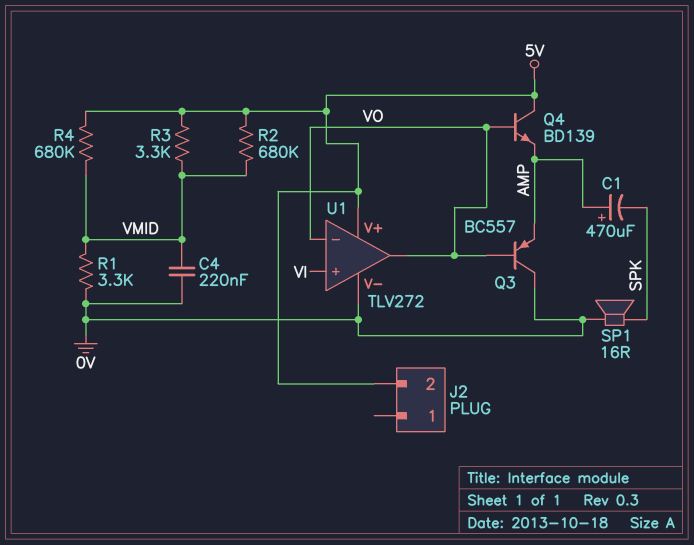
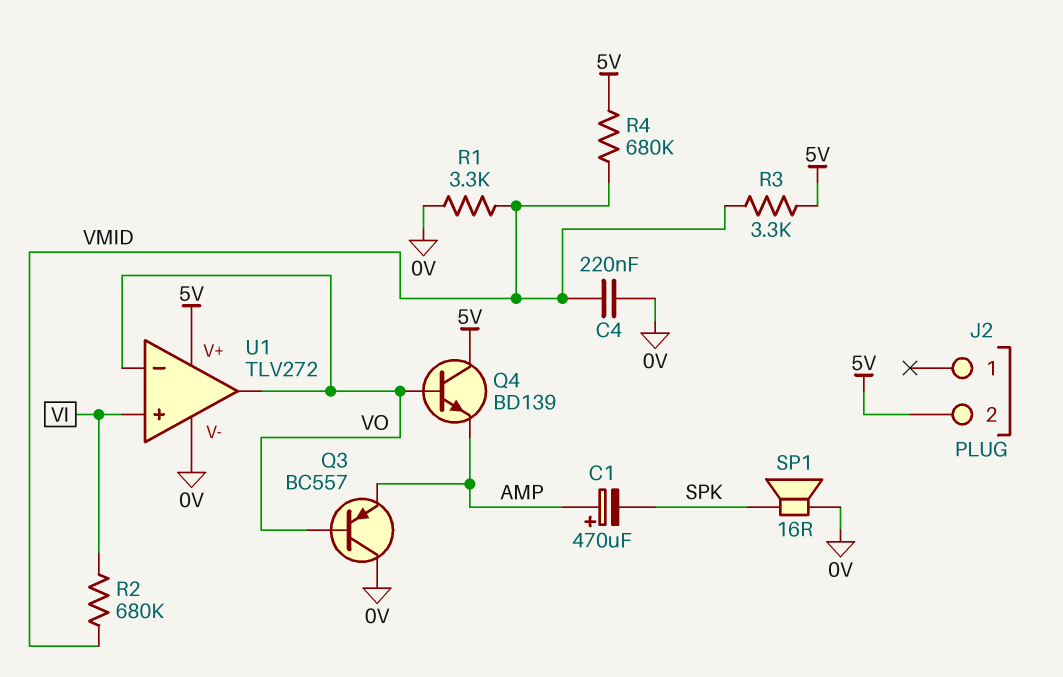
R2: 680k (5V, VMID) -> 680k (VI, VMID)

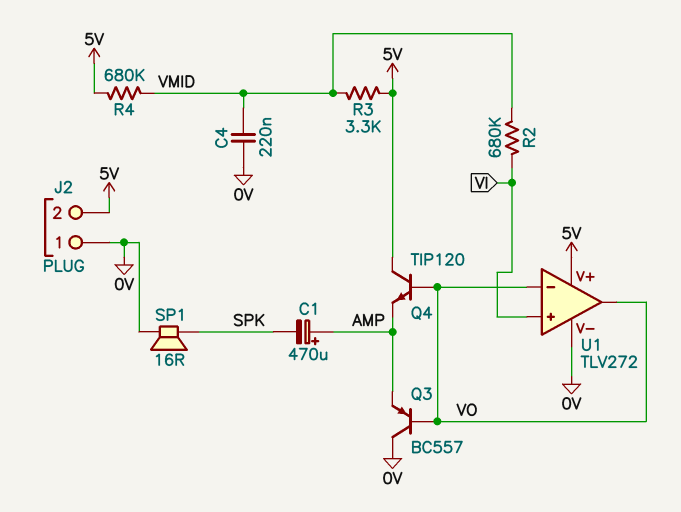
J2 pin 1: none -> 0V
Q4: NPN BD139 (B VO, C 5V, E AMP) -> NPN TIP120 (B VO, C 5V, E AMP)
R1: 3.3k (0V, VMID) -> none

